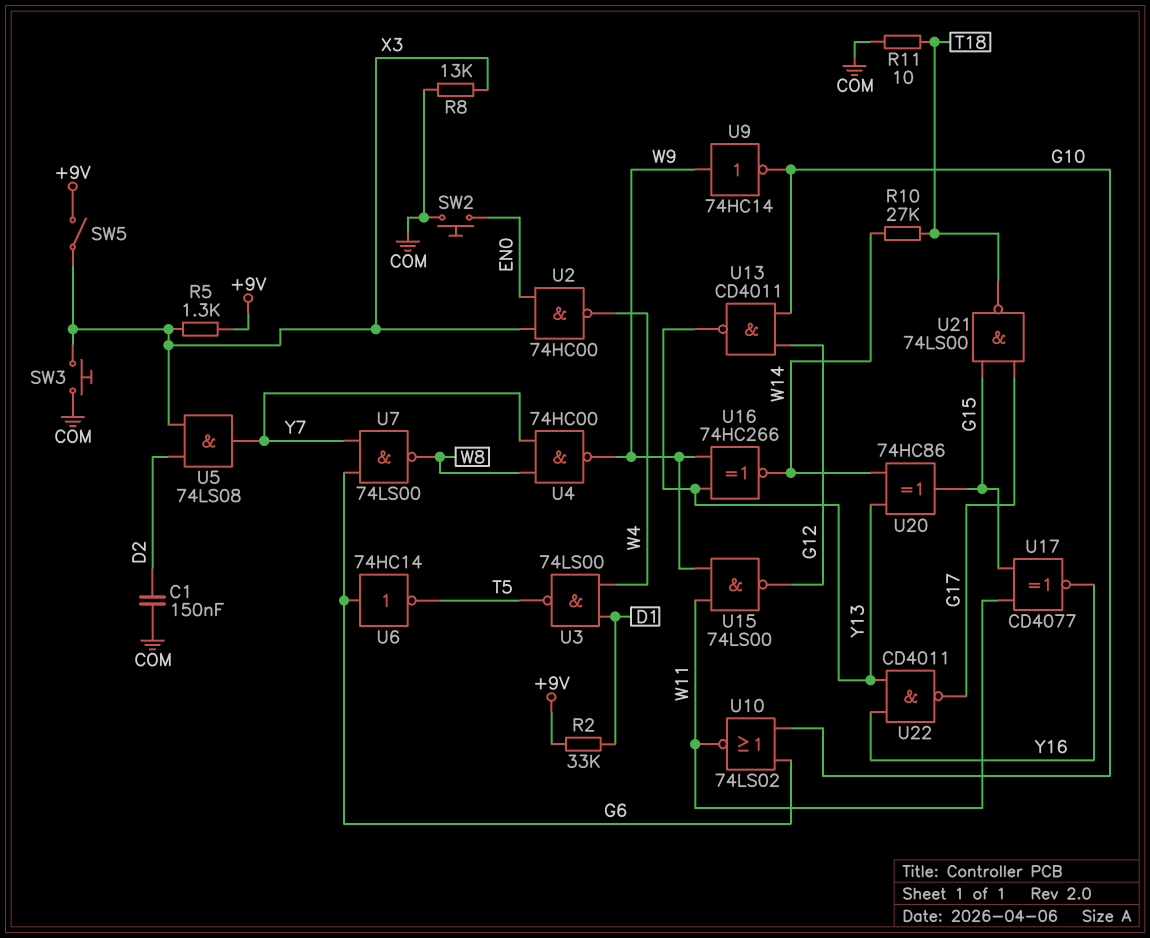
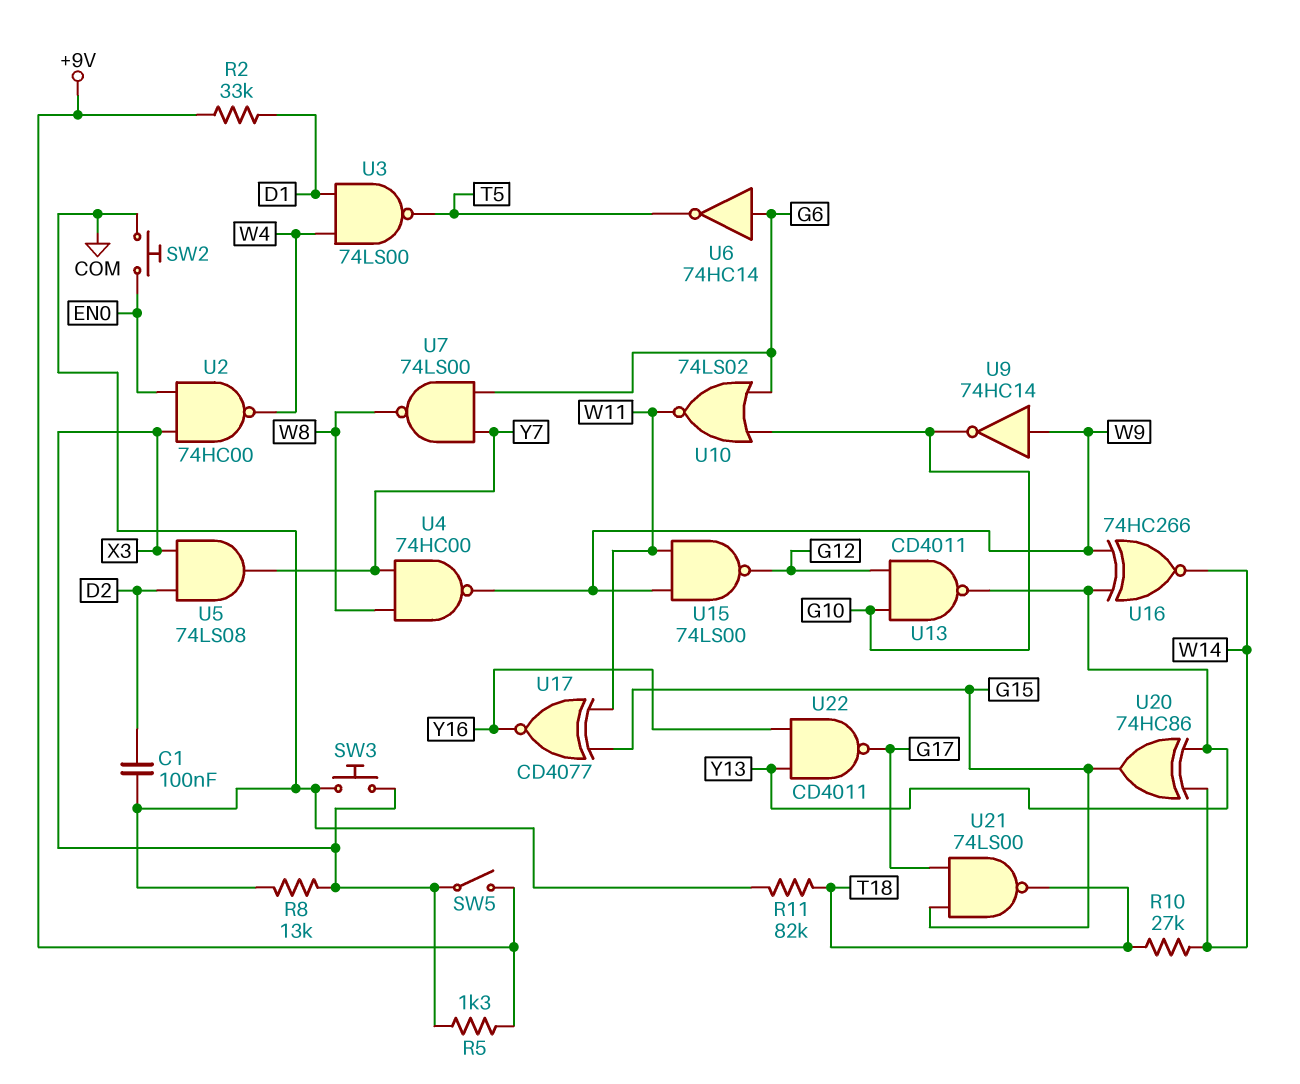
C1: 150nF (COM, D2) -> 100nF (COM, D2)
R11: 10 (COM, T18) -> 82k (COM, T18)

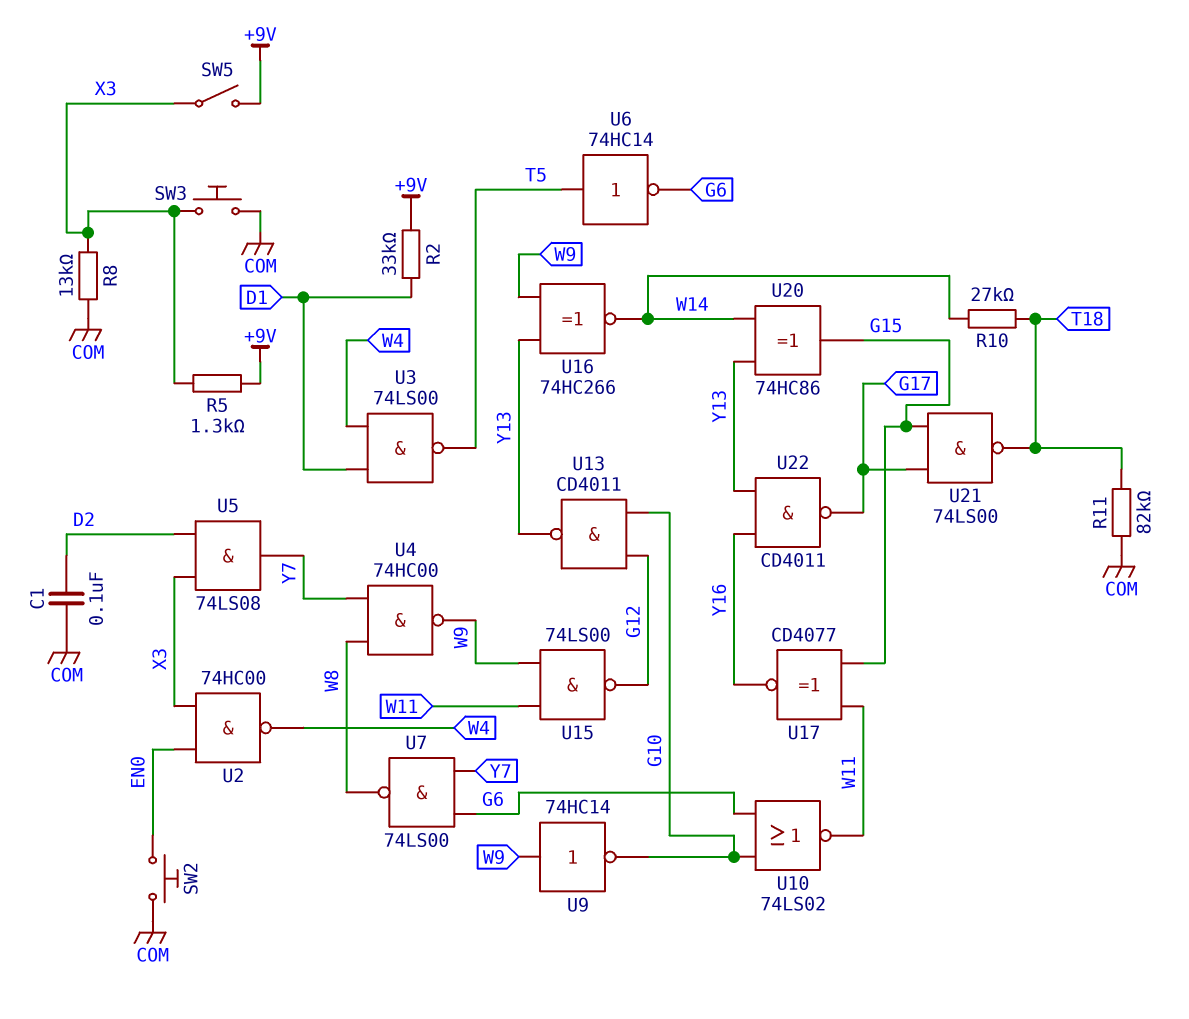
U6: NOT 74HC14 (in G6, out T5) -> NOT 74HC14 (in T5, out G6)

